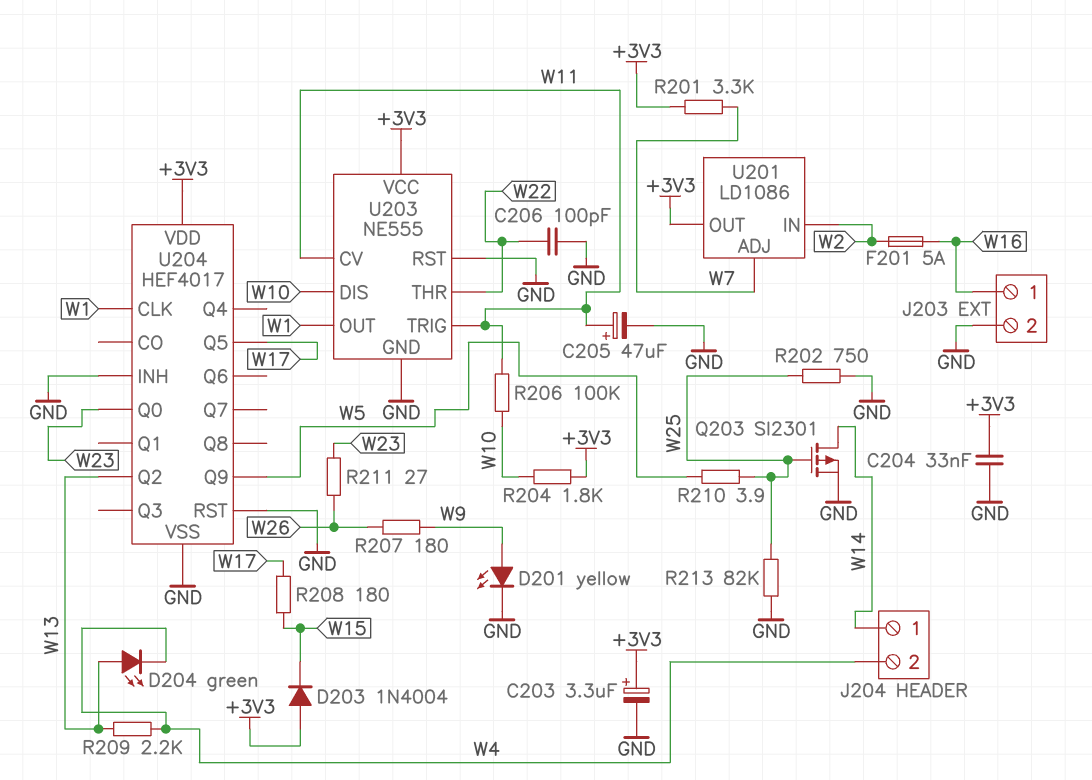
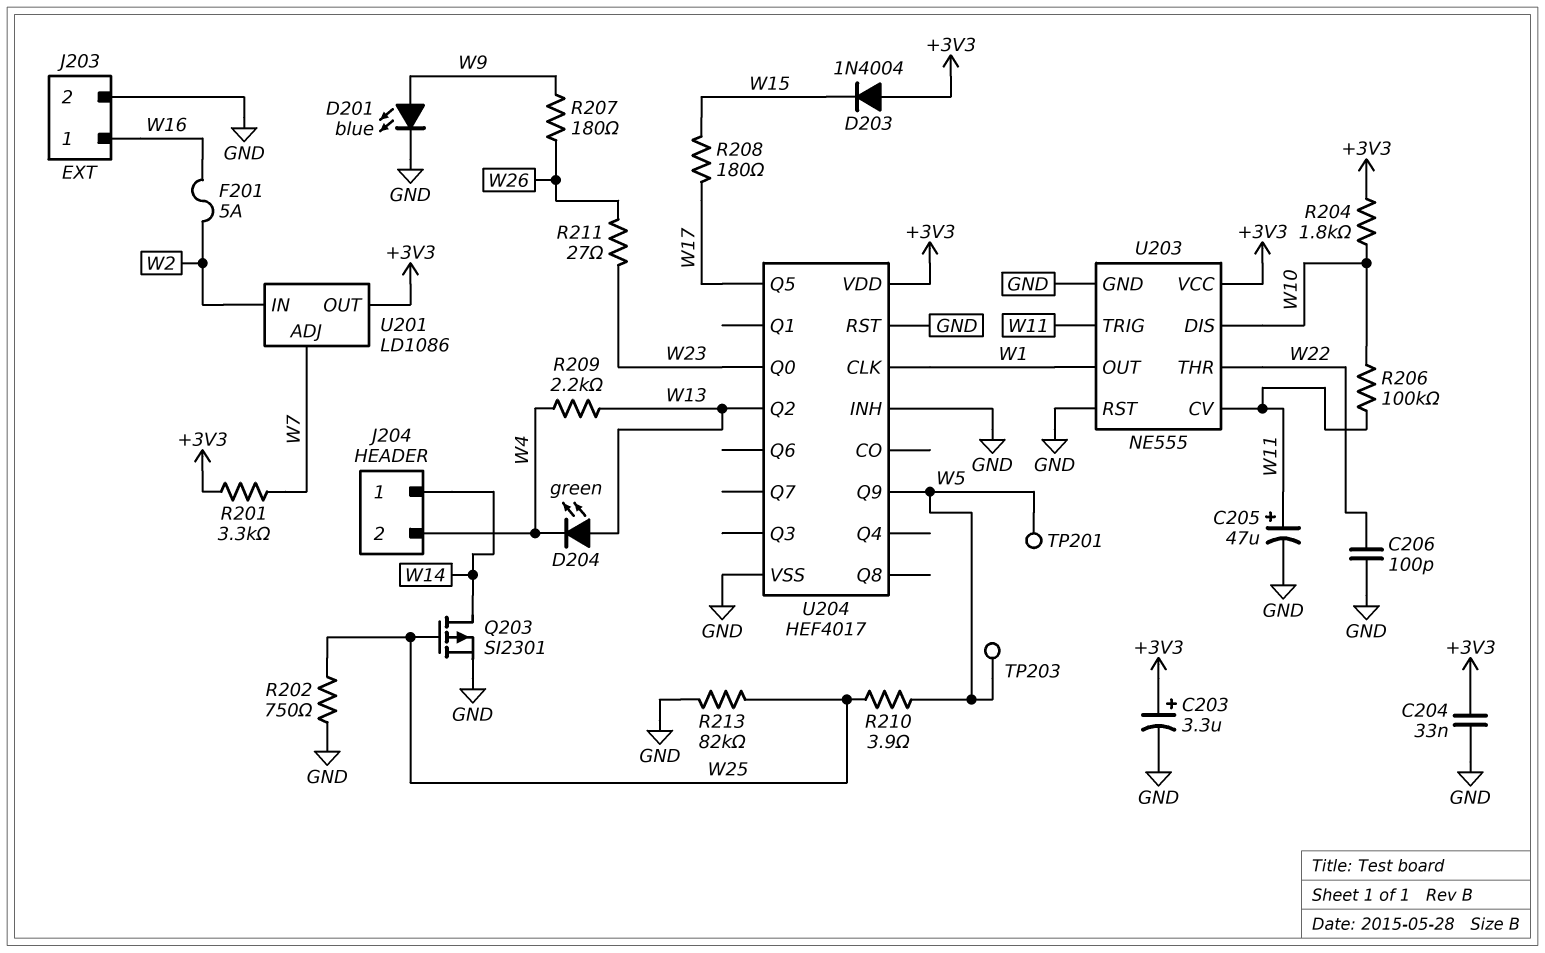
D201: LED yellow (A W9, K GND) -> LED blue (A W9, K GND)
TP201: none -> test point (W5)
TP203: none -> test point (W5)

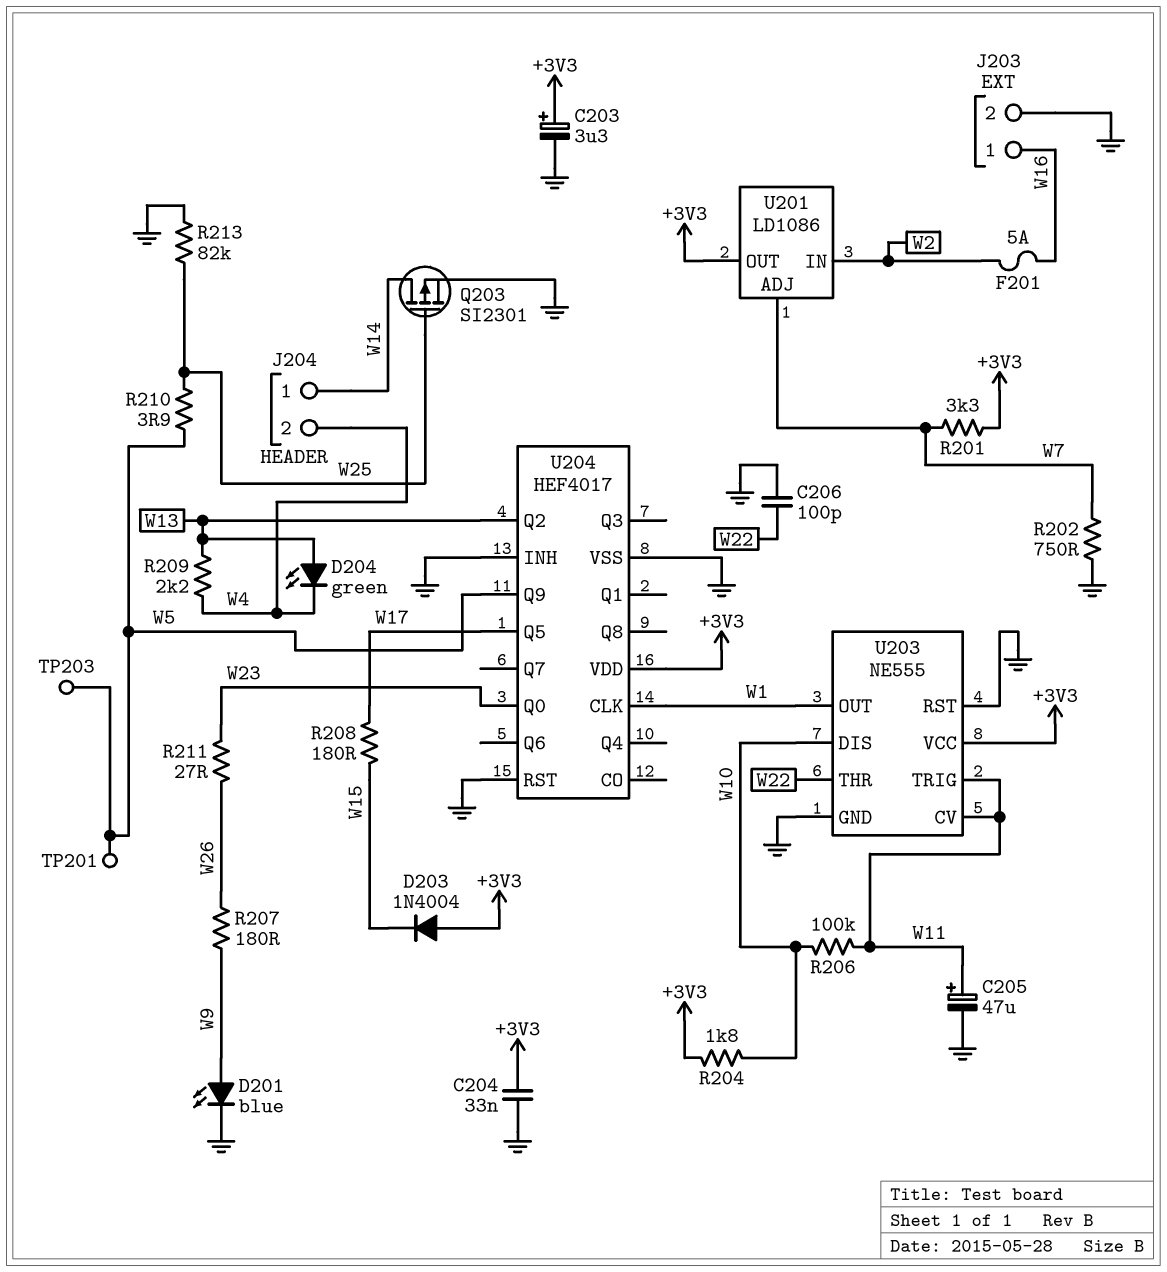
R202: 750 (GND, W25) -> 750 (GND, W7)

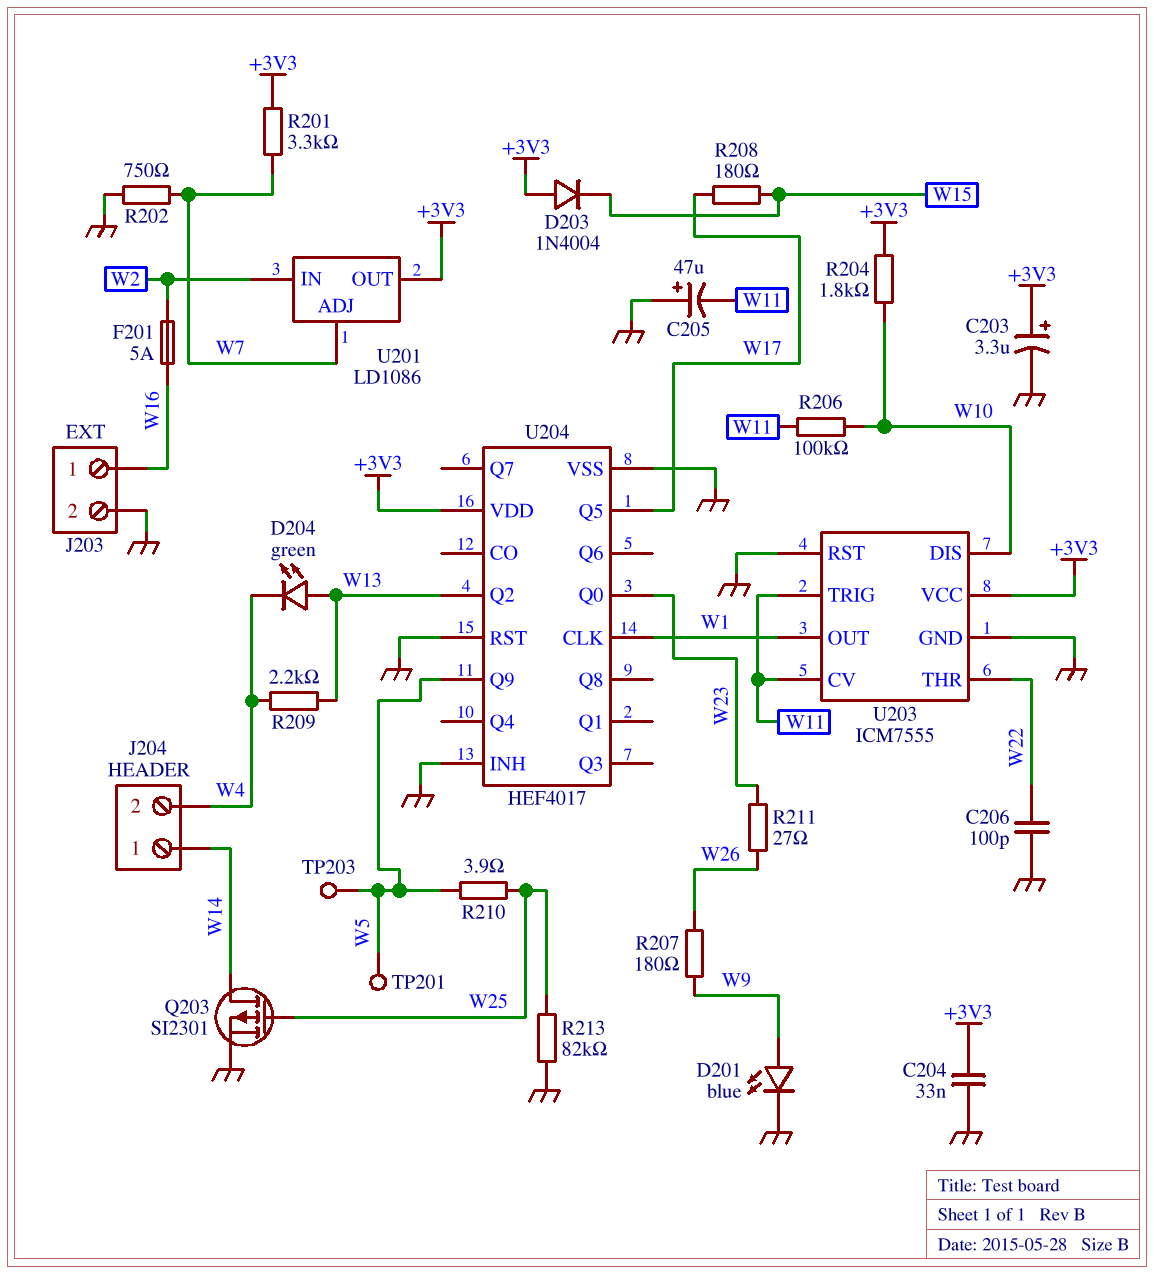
C205: 47uF (plus W11, minus GND) -> 47uF (plus GND, minus W11)
U203: NE555 -> ICM7555

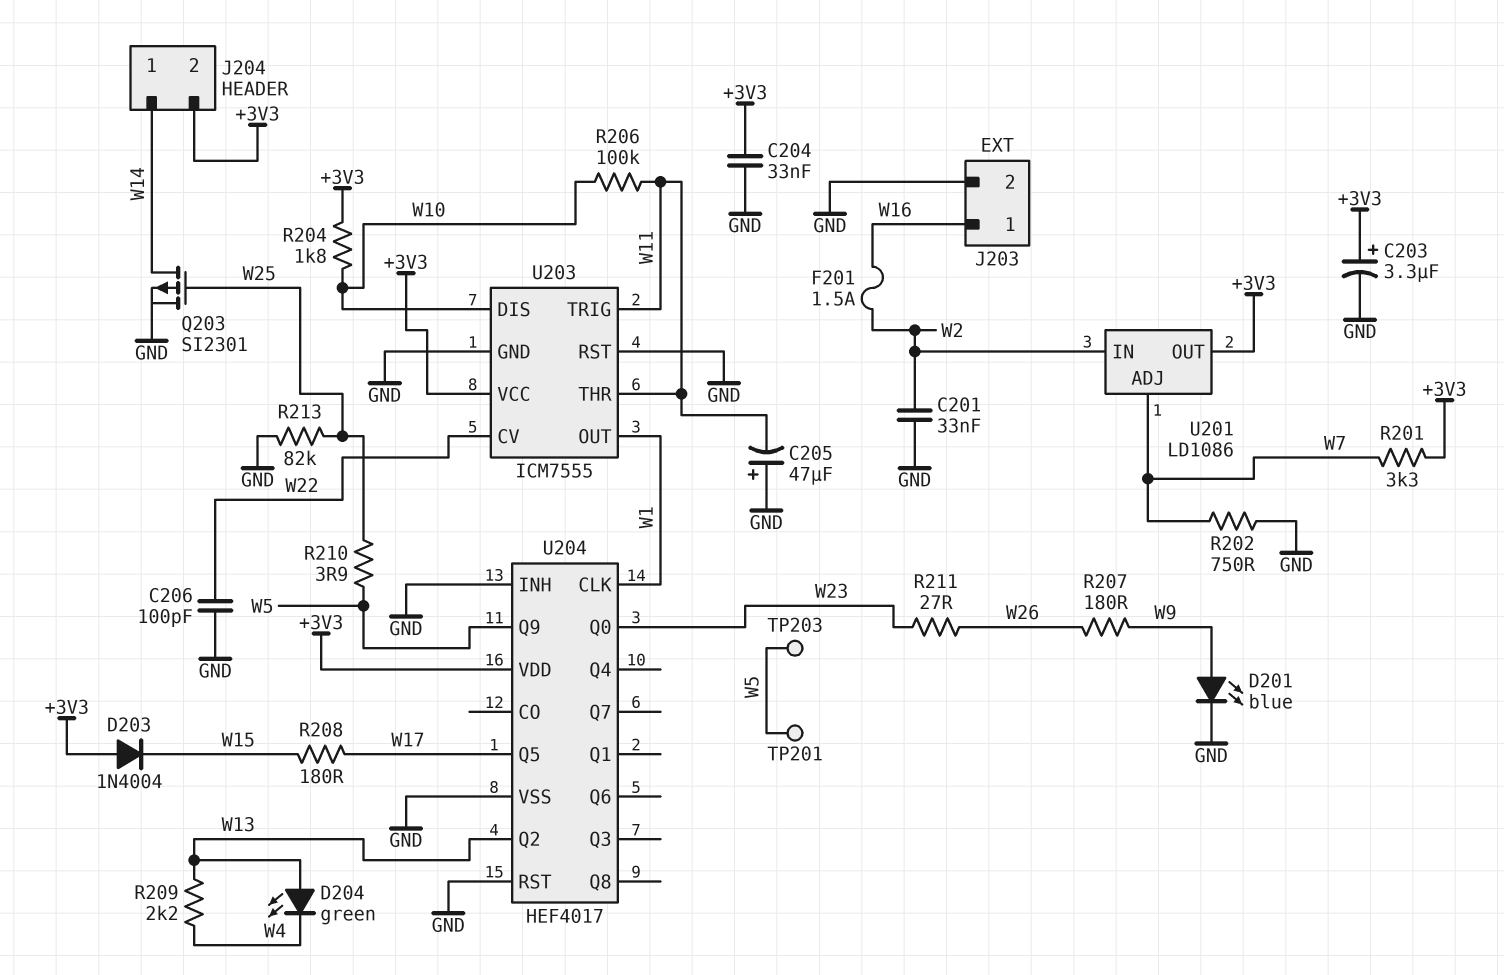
C201: none -> 33nF (GND, W2)
F201: 5A (W2, W16) -> 1.5A (W2, W16)
J204 pin 2: W4 -> +3V3
U203 pin CV: W11 -> W22
U203 pin THR: W22 -> W11

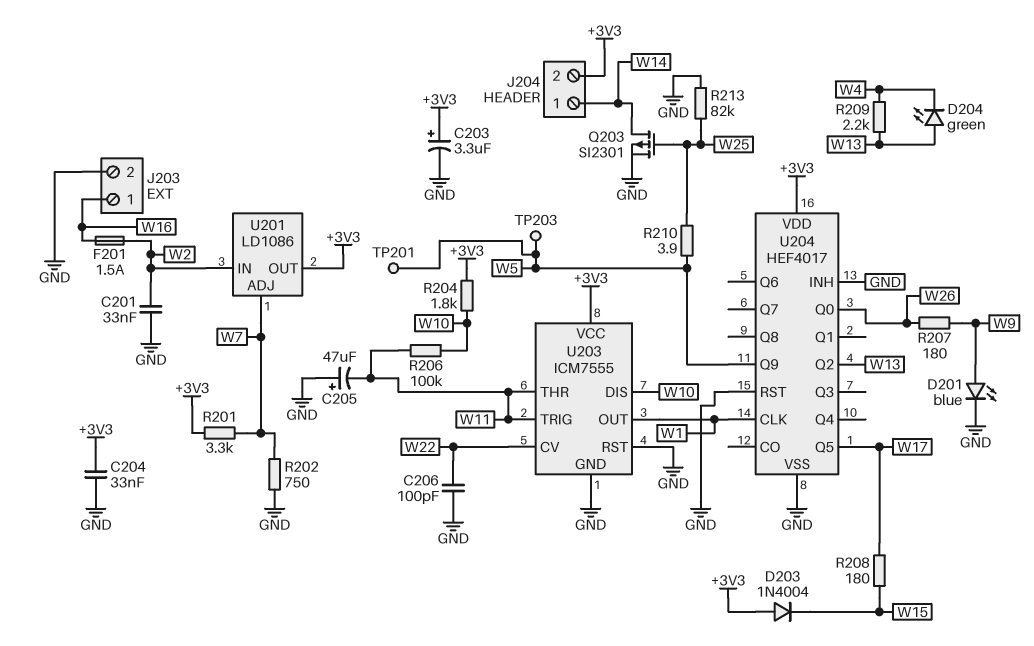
R211: 27 (W23, W26) -> none
U204 pin Q0: W23 -> W26

